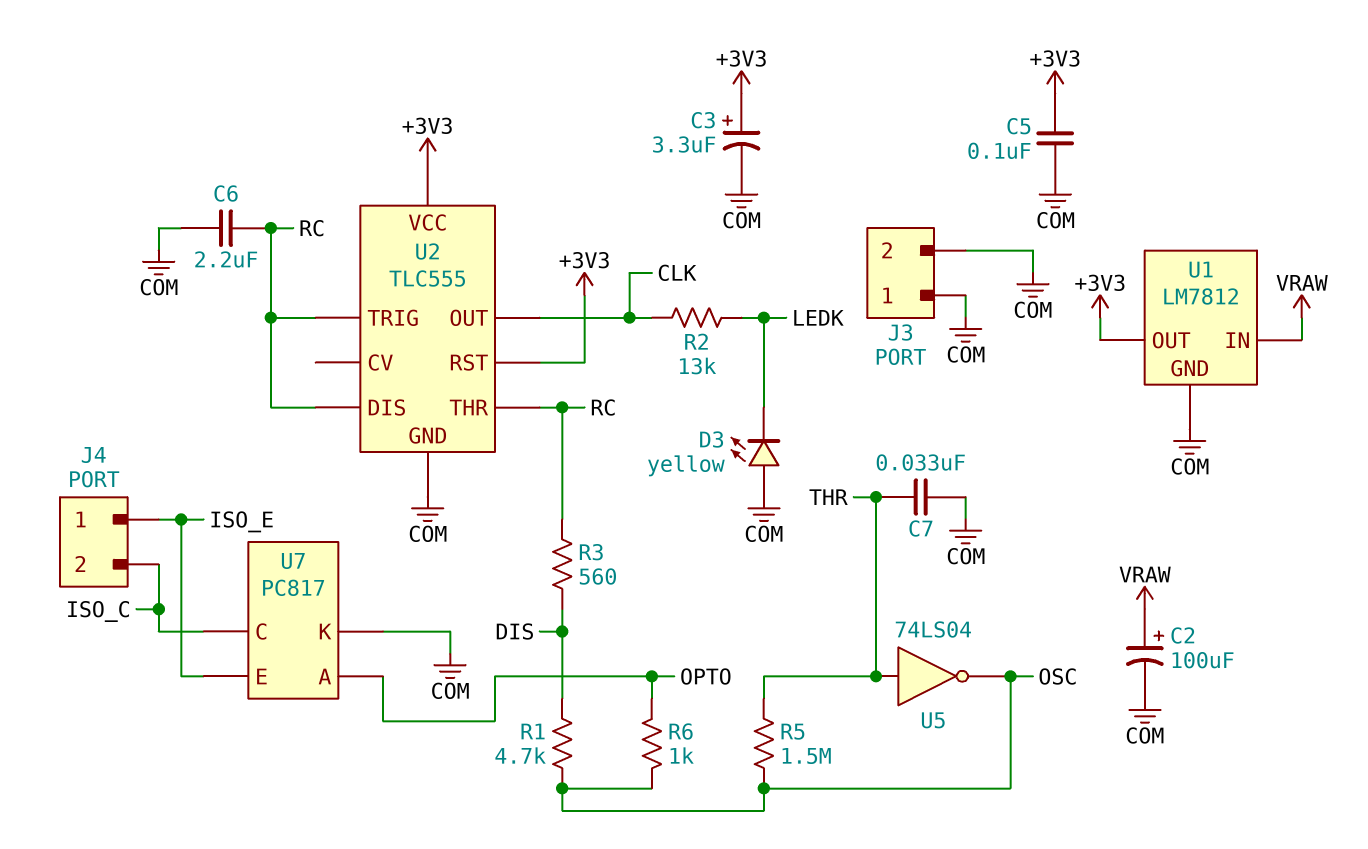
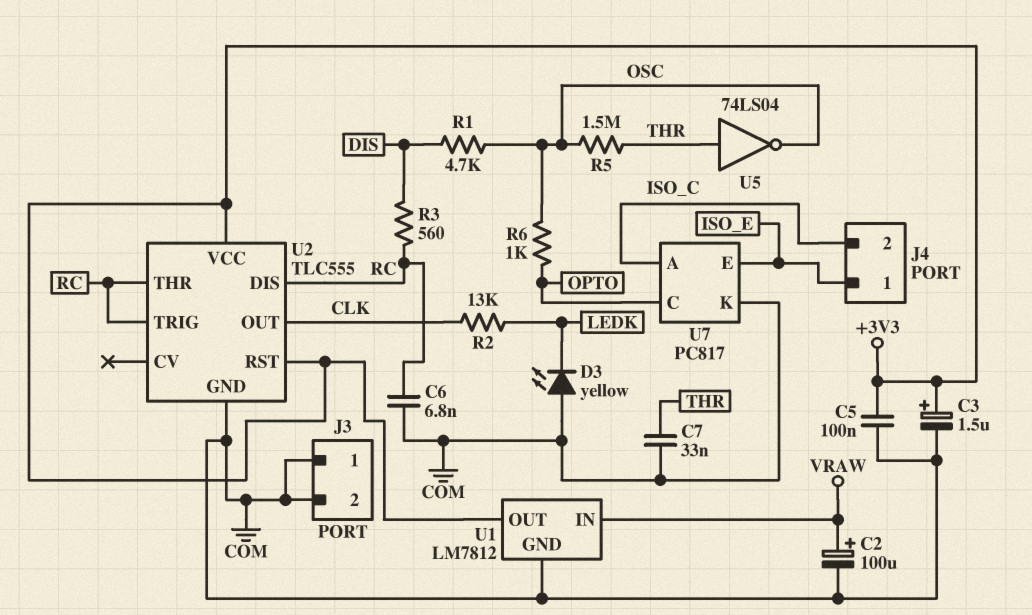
C3: 3.3uF (plus +3V3, minus COM) -> 1.5uF (plus +3V3, minus COM)
C6: 2.2uF (COM, RC) -> 6.8nF (COM, RC)
U7 pin A: OPTO -> ISO_C
U7 pin C: ISO_C -> OPTO

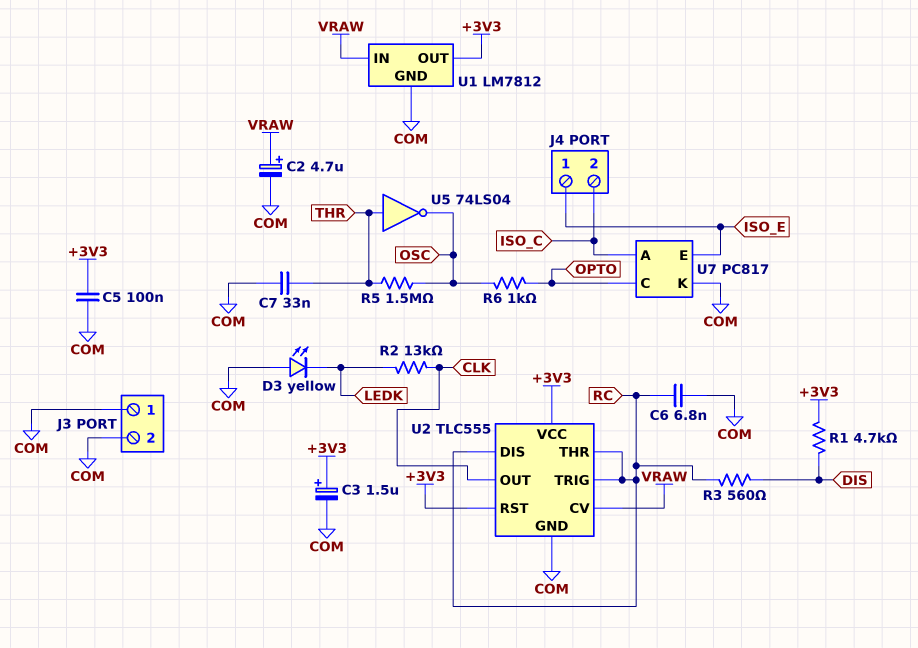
C2: 100uF (plus VRAW, minus COM) -> 4.7uF (plus VRAW, minus COM)
R1: 4.7k (DIS, OSC) -> 4.7k (+3V3, DIS)
U2 pin CV: none -> VRAW

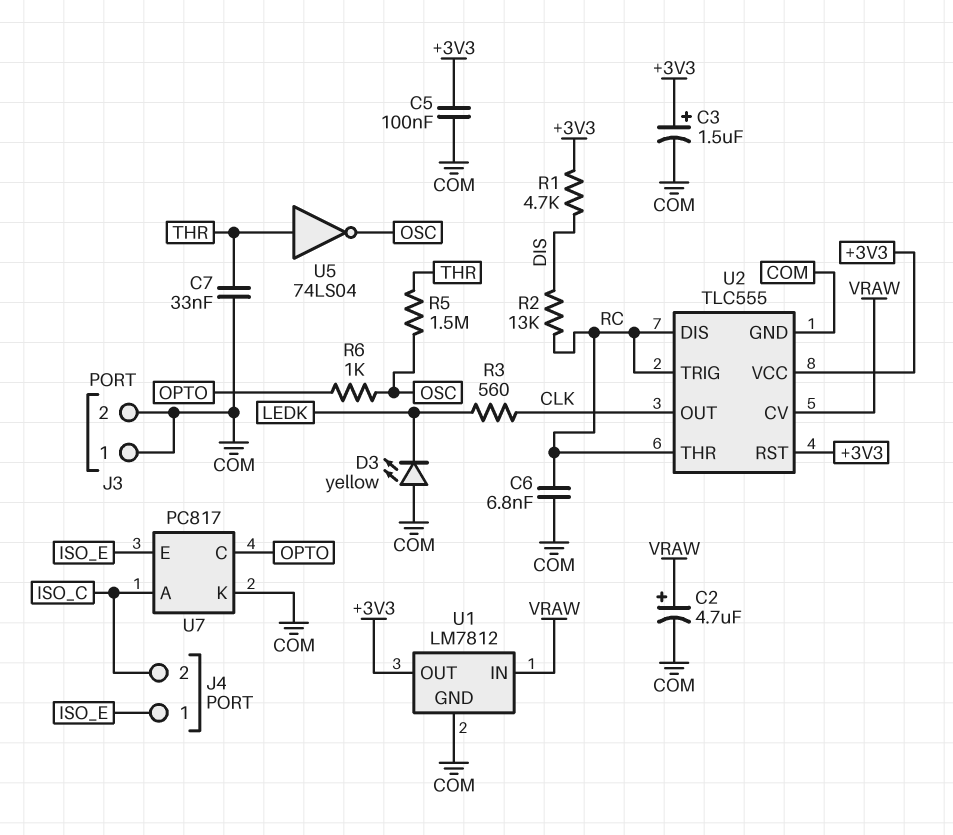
R2: 13k (CLK, LEDK) -> 13k (DIS, RC)
R3: 560 (DIS, RC) -> 560 (CLK, LEDK)

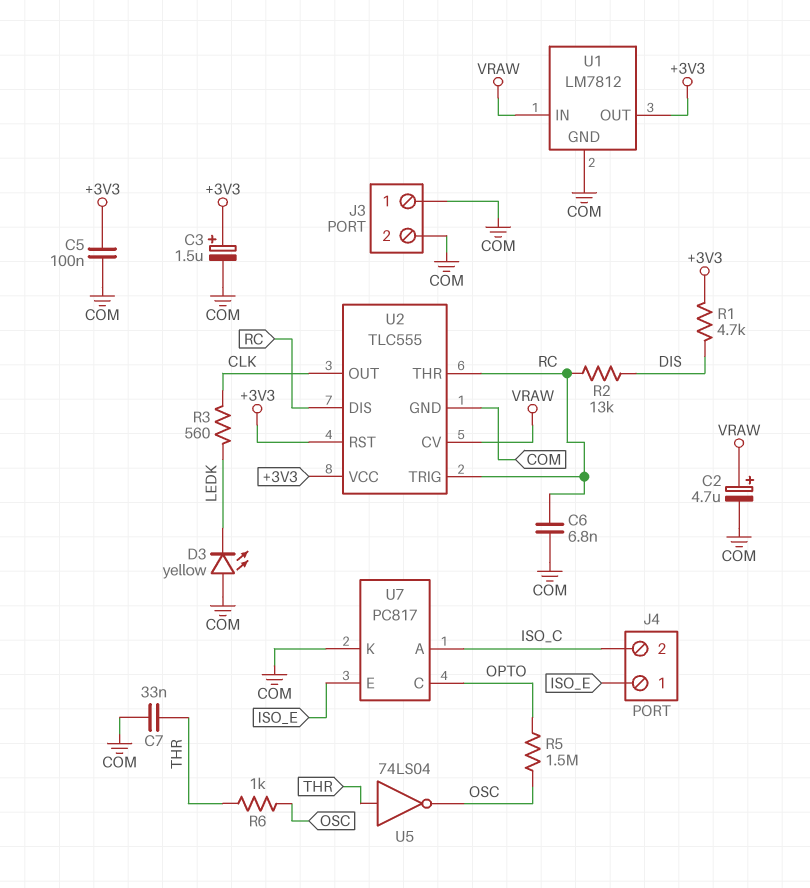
R5: 1.5M (OSC, THR) -> 1.5M (OPTO, OSC)
R6: 1k (OPTO, OSC) -> 1k (OSC, THR)

